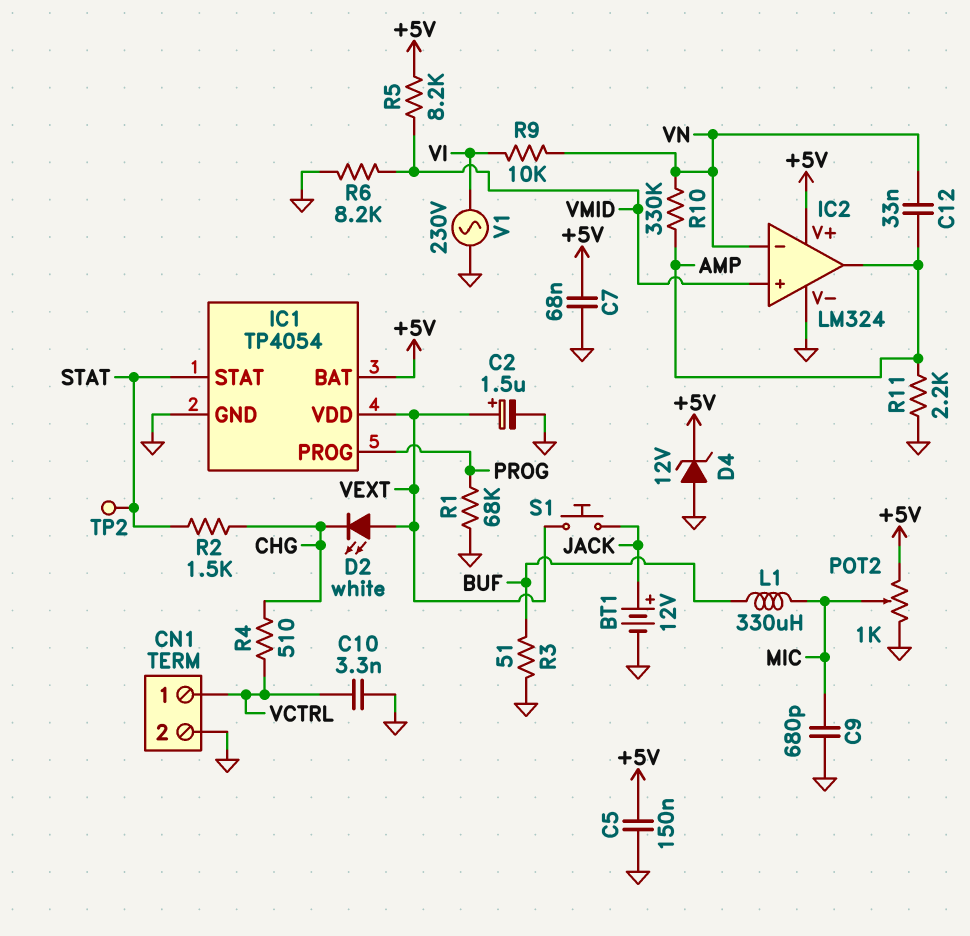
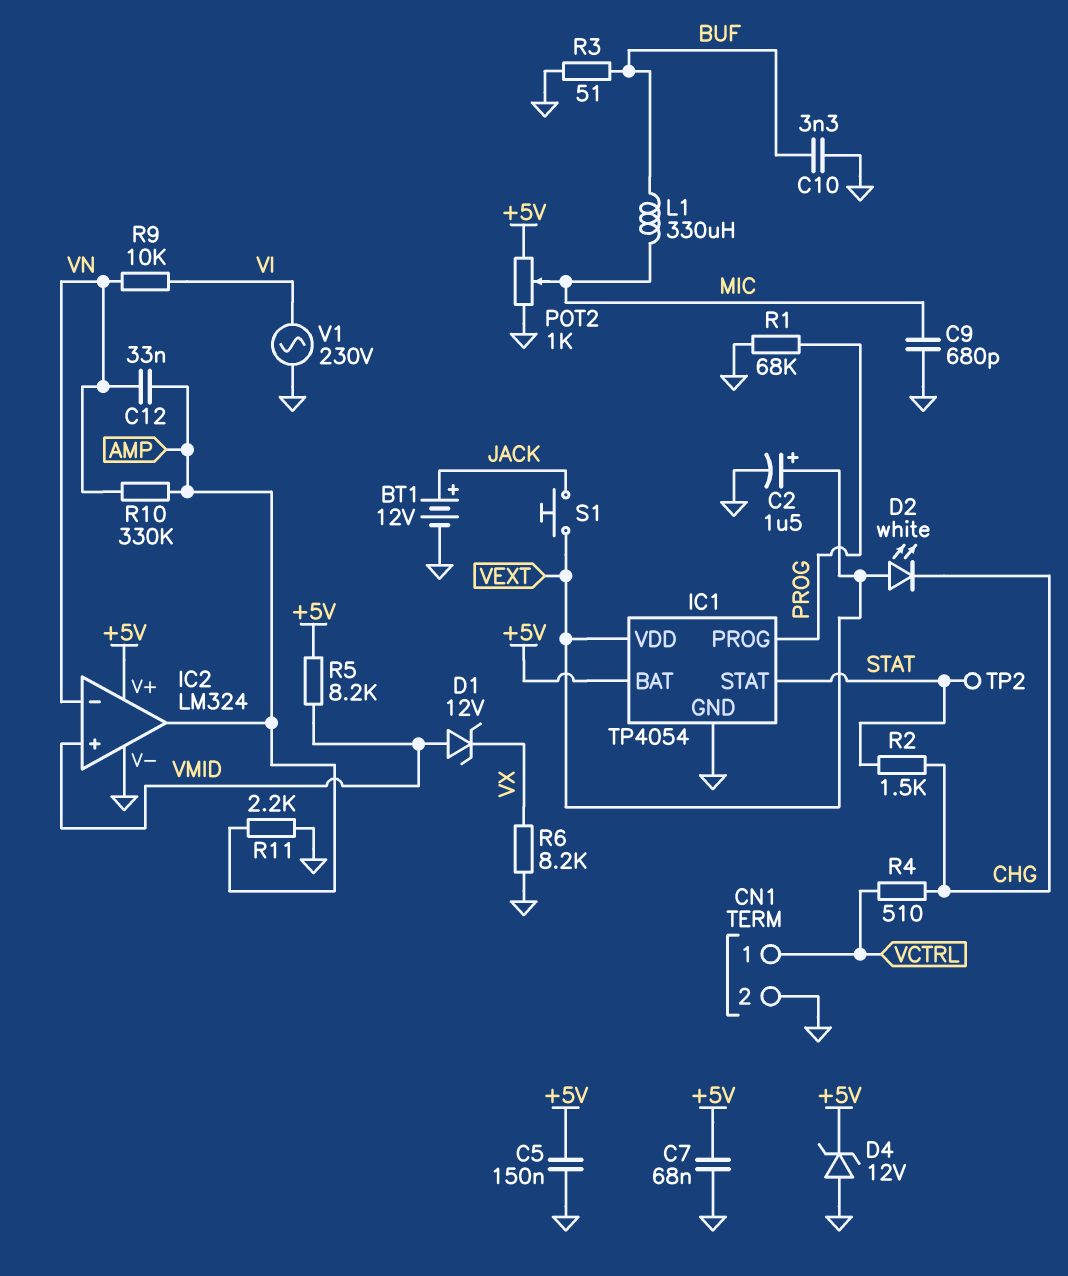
C10: 3.3nF (GND, VCTRL) -> 3.3nF (BUF, GND)
D1: none -> zener 12V (A VMID, K VX)
R6: 8.2k (GND, VMID) -> 8.2k (GND, VX)

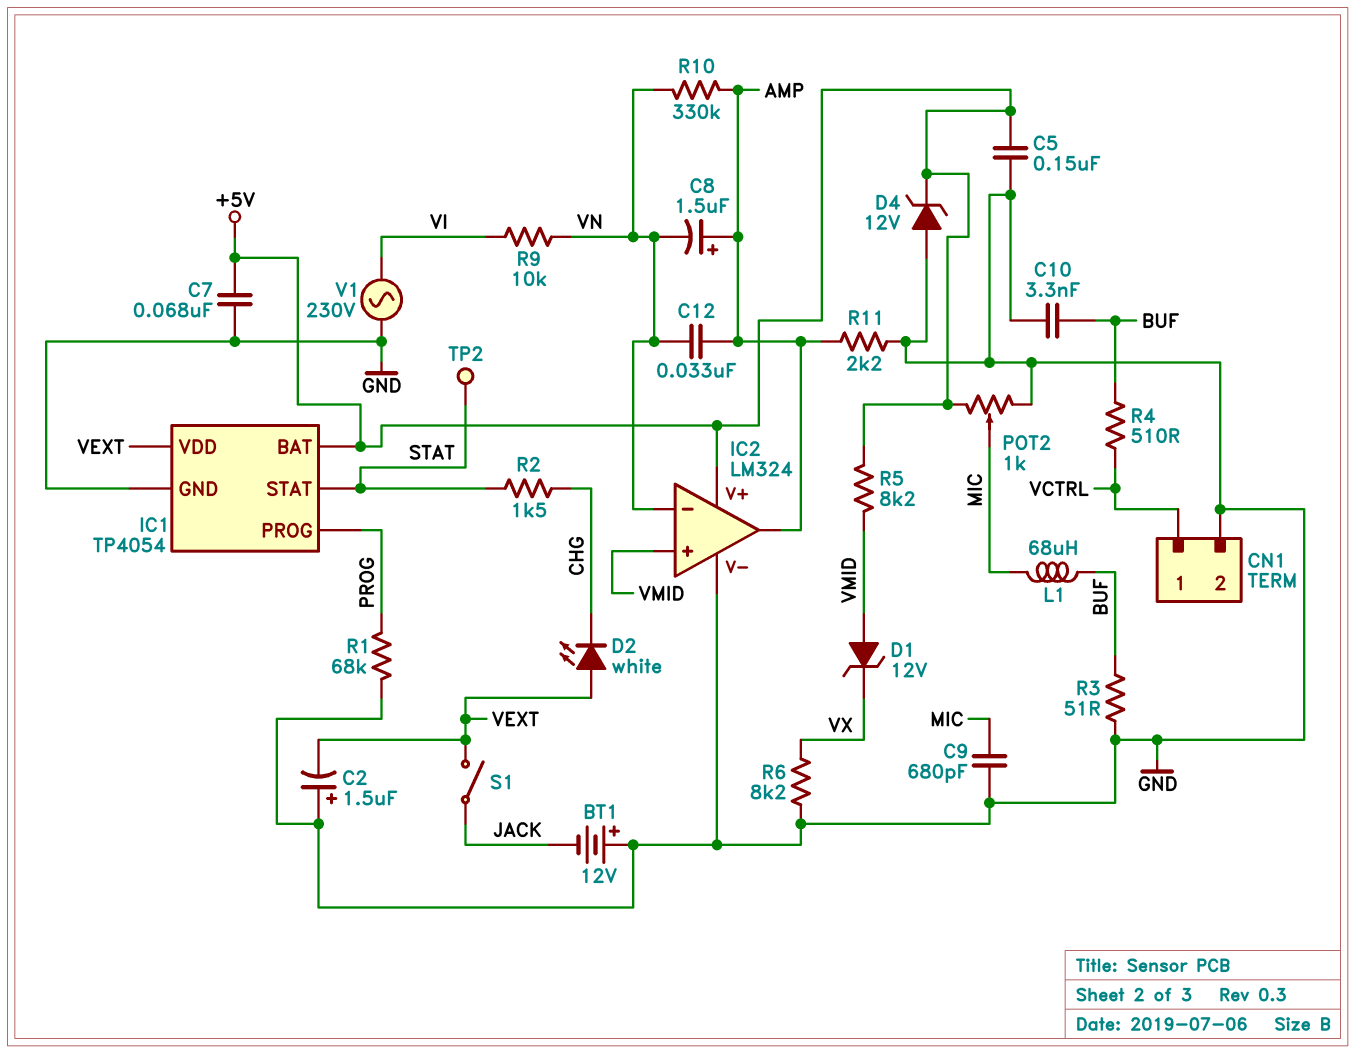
BT1: 12V (plus JACK, minus GND) -> 12V (plus GND, minus JACK)
C2: 1.5uF (plus VEXT, minus GND) -> 1.5uF (plus GND, minus VEXT)
C8: none -> 1.5uF (plus AMP, minus VN)
L1: 330uH (BUF, MIC) -> 68uH (BUF, MIC)
R4: 510 (CHG, VCTRL) -> 510 (BUF, VCTRL)
S1: button (JACK, VEXT) -> switch (JACK, VEXT)

